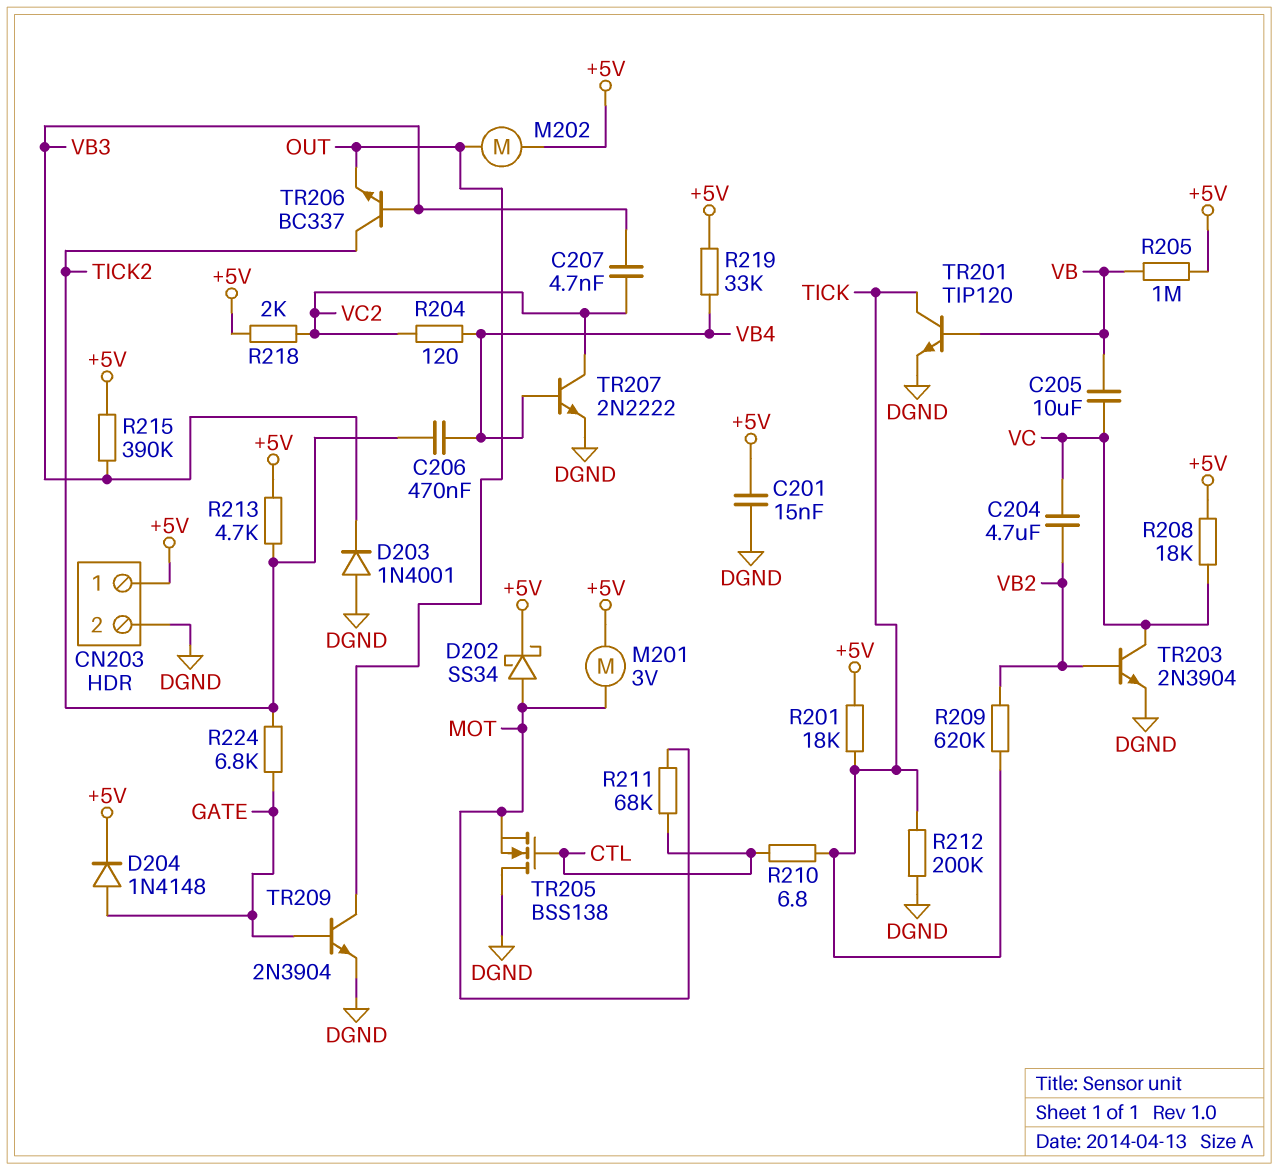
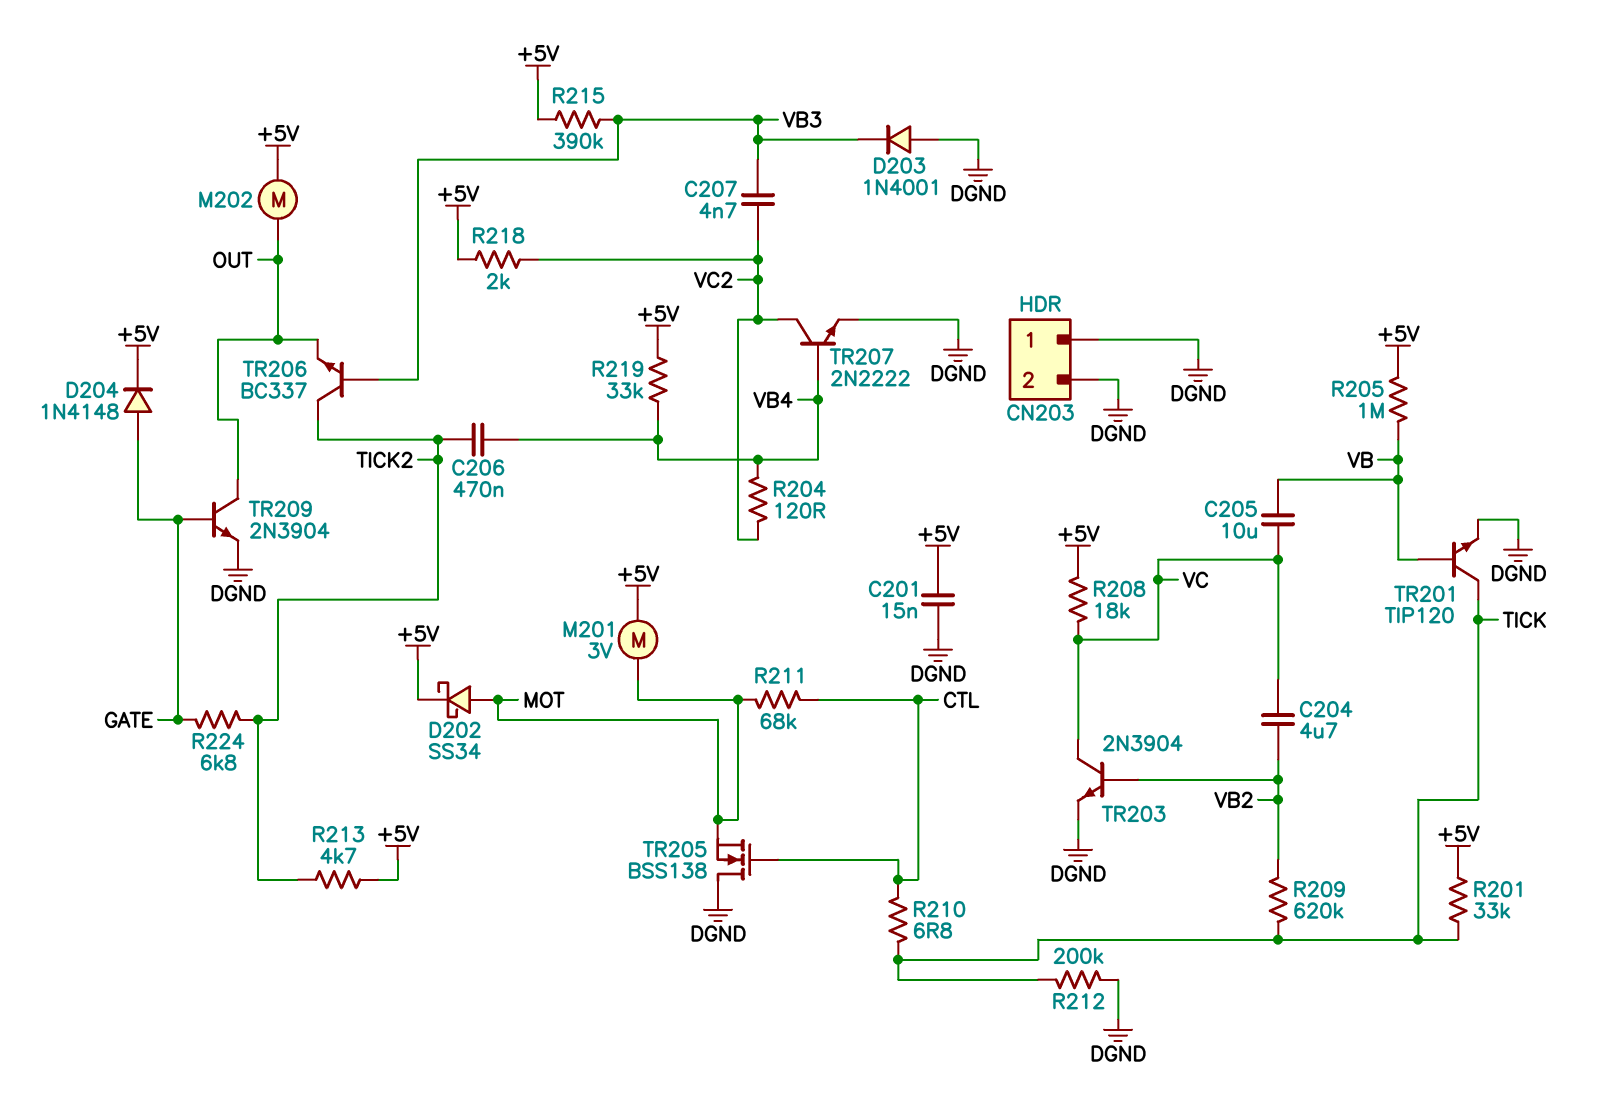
CN203 pin 1: +5V -> DGND
R201: 18k (+5V, TICK) -> 33k (+5V, TICK)

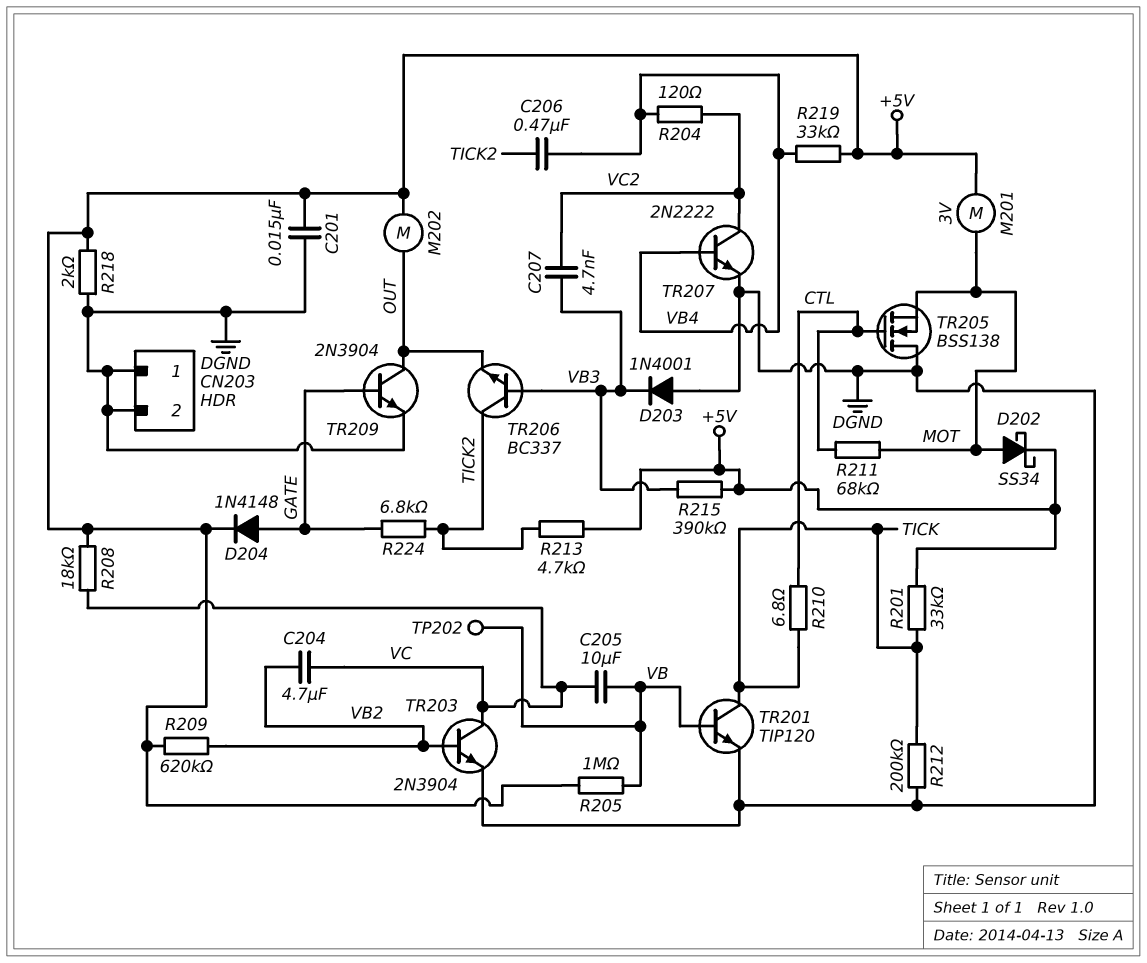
R209: 620k (TICK, VB2) -> 620k (+5V, VB2)
R218: 2k (+5V, VC2) -> 2k (+5V, DGND)
TP202: none -> test point (VB)

